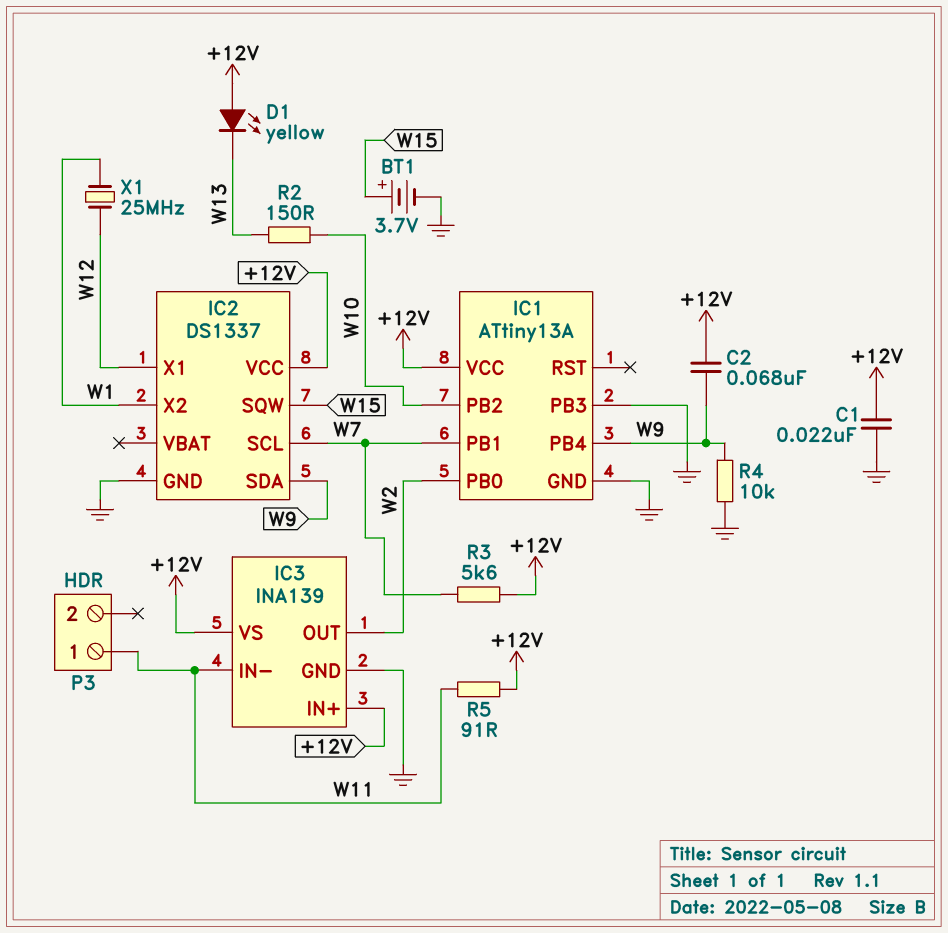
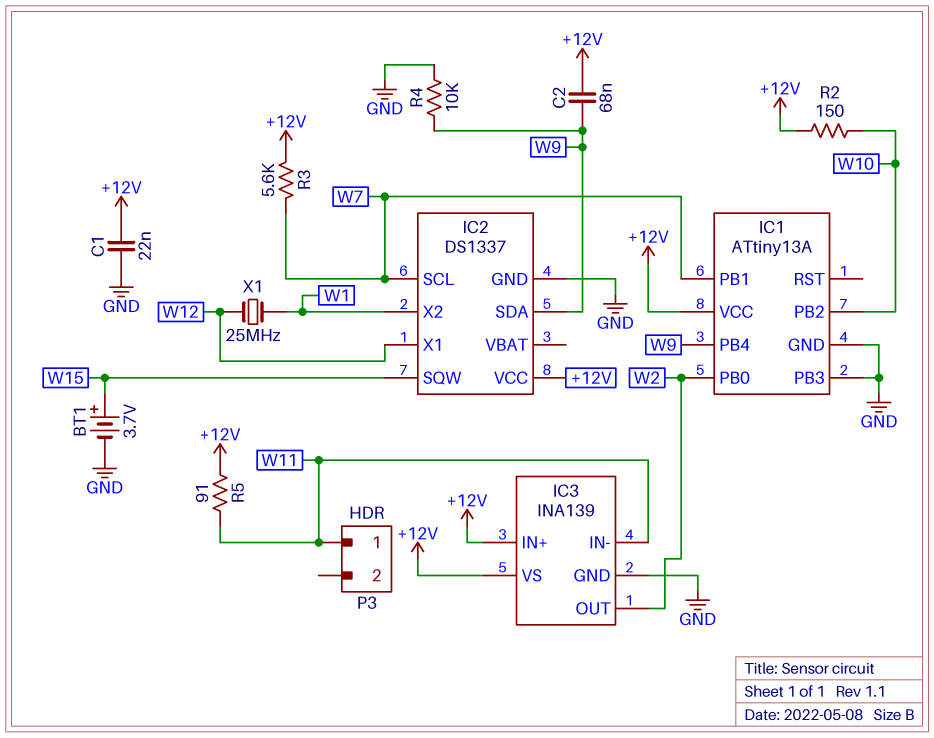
D1: LED yellow (A +12V, K W13) -> none
R2: 150 (W10, W13) -> 150 (+12V, W10)

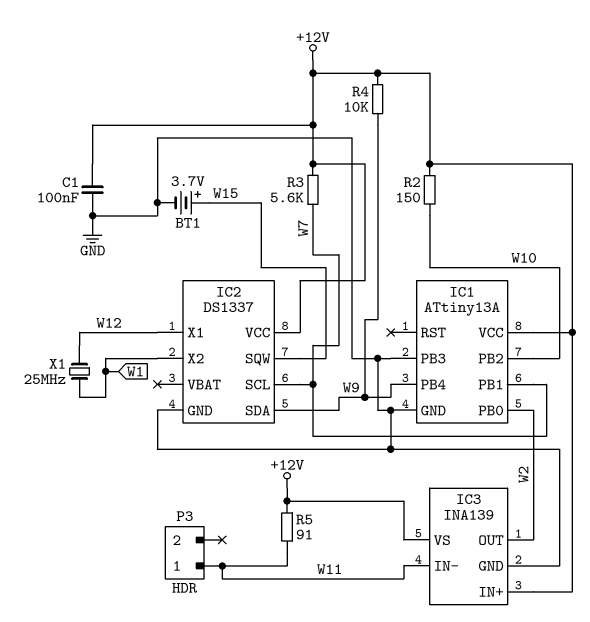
C1: 22nF (+12V, GND) -> 100nF (+12V, GND)
C2: 68nF (+12V, W9) -> none
R4: 10k (GND, W9) -> 10k (+12V, W9)

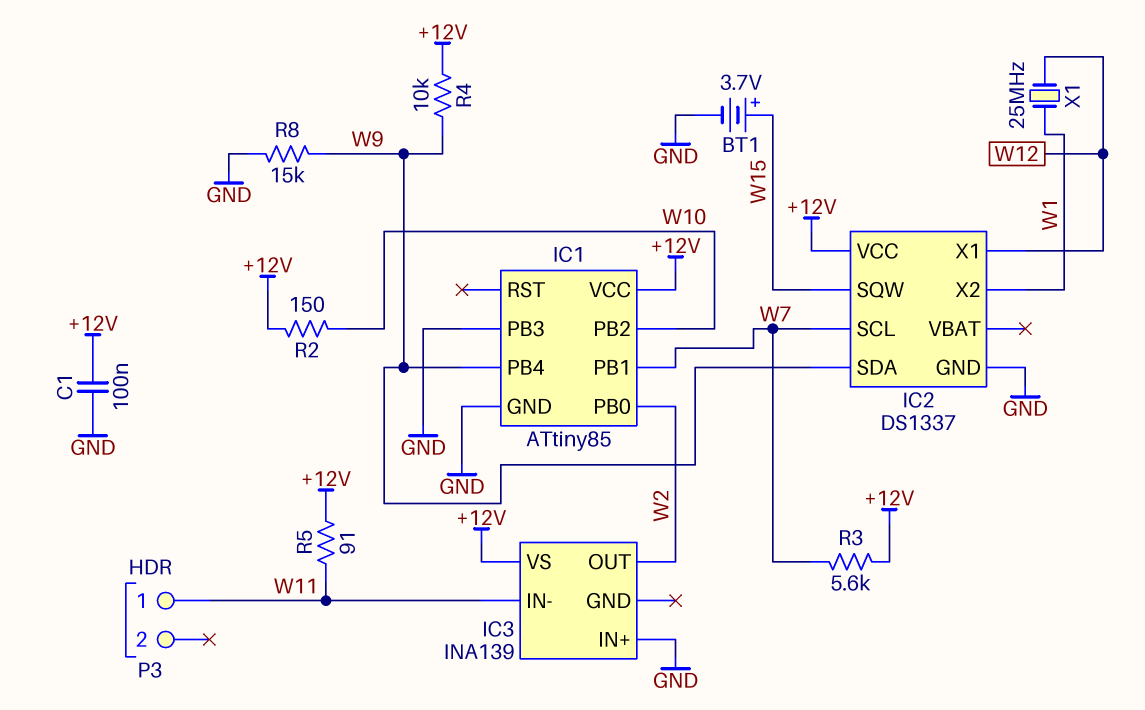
IC1: ATtiny13A -> ATtiny85
IC3 pin GND: GND -> none
IC3 pin IN+: +12V -> GND
R8: none -> 15k (GND, W9)

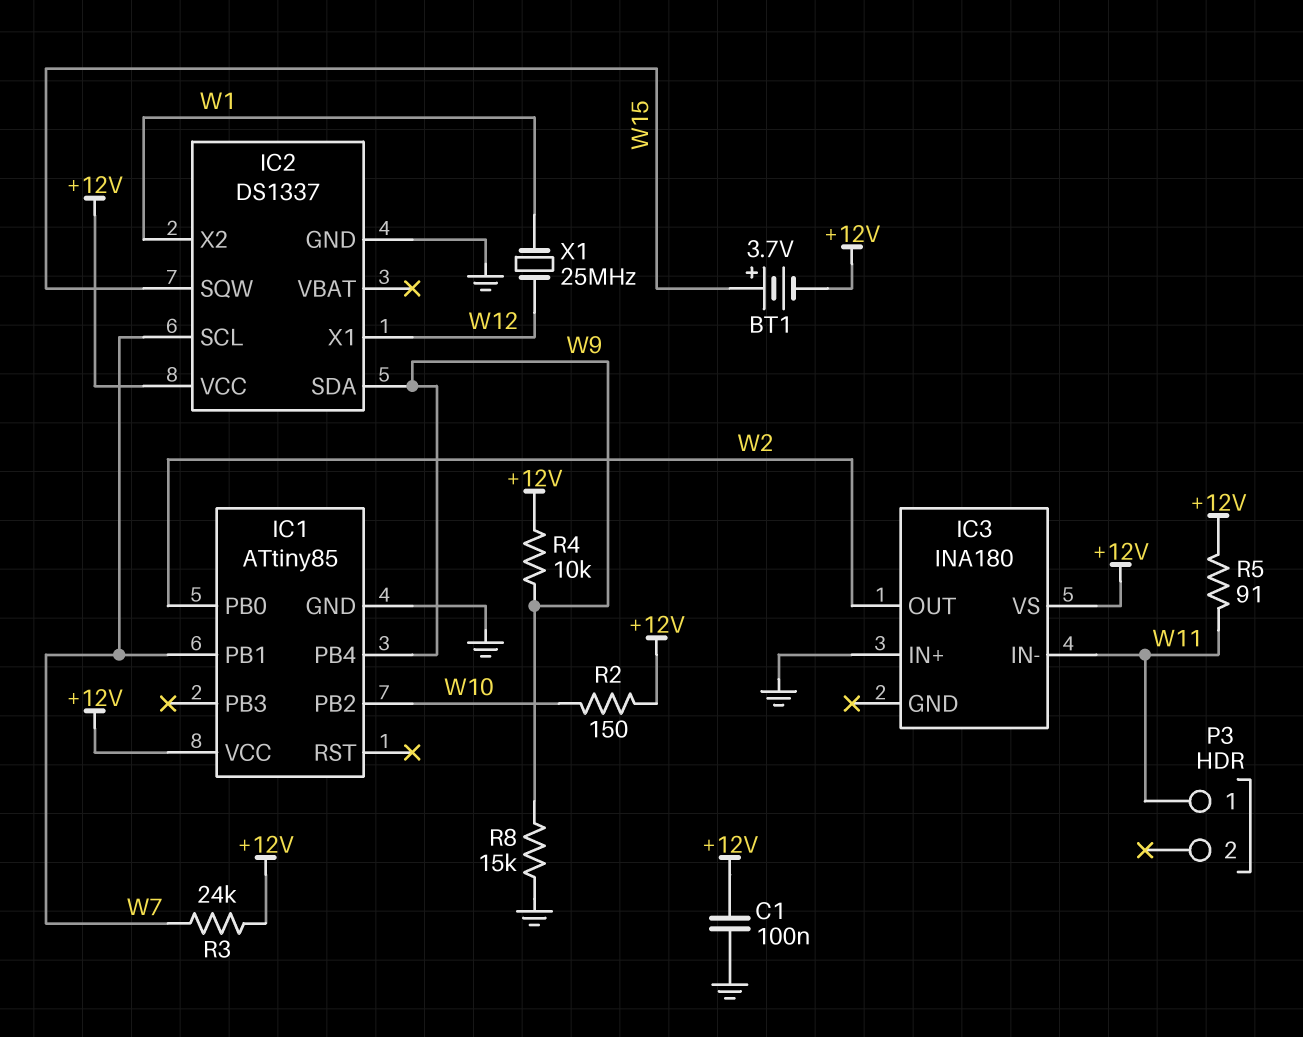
BT1: 3.7V (plus W15, minus GND) -> 3.7V (plus W15, minus +12V)
IC1 pin PB3: GND -> none
IC3: INA139 -> INA180
R3: 5.6k (+12V, W7) -> 24k (+12V, W7)

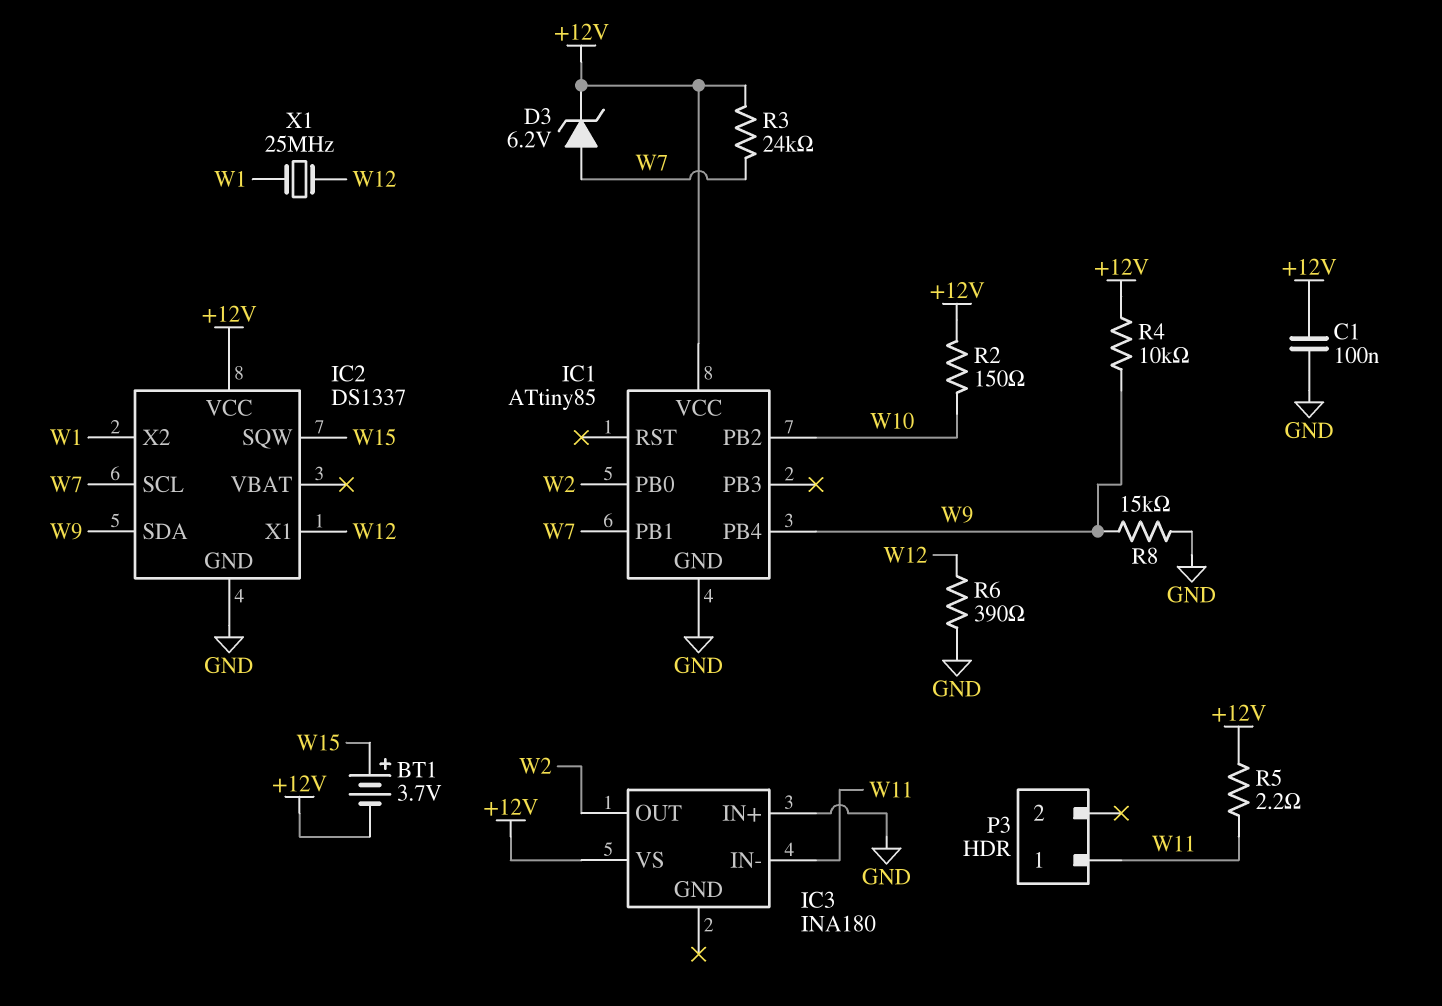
D3: none -> zener 6.2V (A W7, K +12V)
R5: 91 (+12V, W11) -> 2.2 (+12V, W11)
R6: none -> 390 (GND, W12)

